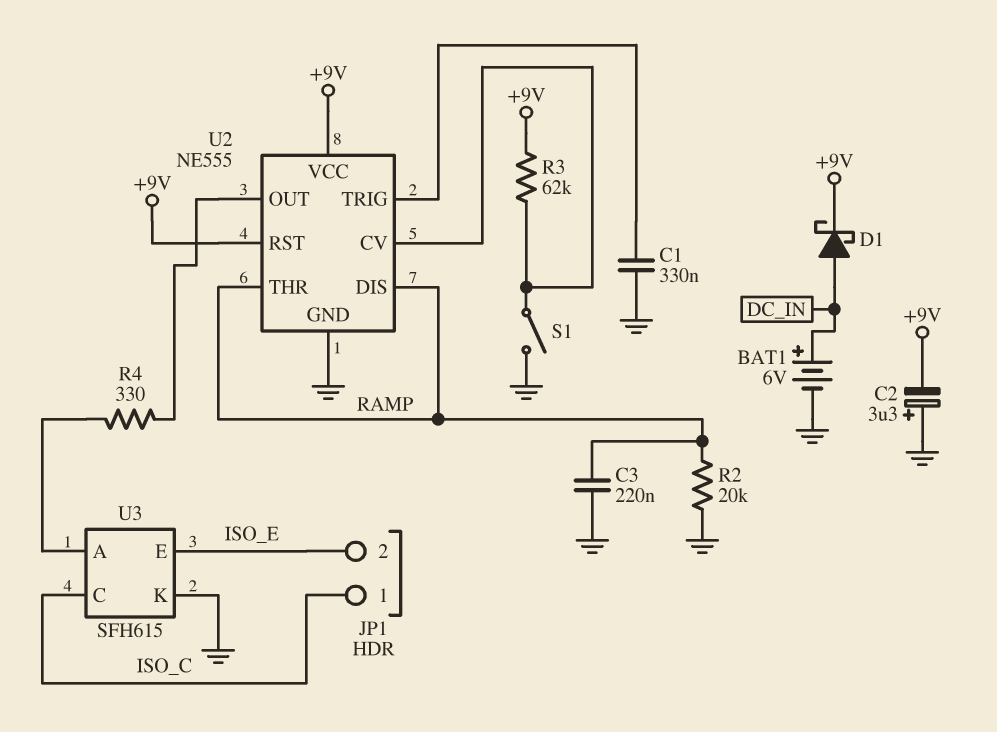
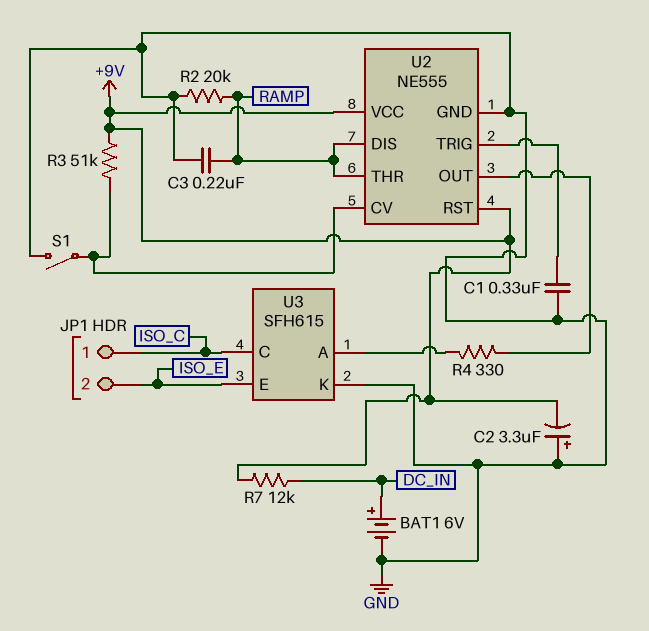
D1: schottky (A DC_IN, K +9V) -> none
R3: 62k (+9V, U2/CV) -> 51k (+9V, U2/CV)
R7: none -> 12k (+9V, DC_IN)

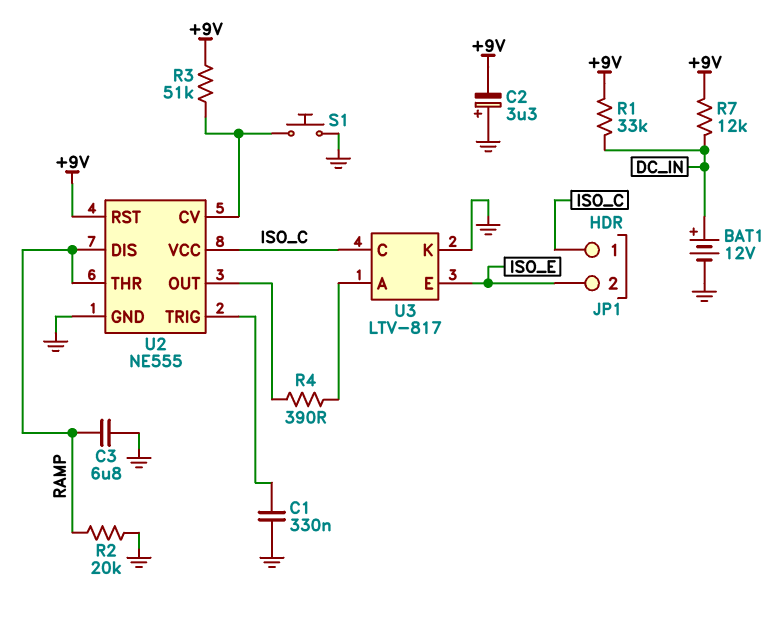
BAT1: 6V (plus DC_IN, minus GND) -> 12V (plus DC_IN, minus GND)
C3: 220nF (GND, RAMP) -> 6.8uF (GND, RAMP)
R1: none -> 33k (+9V, DC_IN)
R4: 330 (U2/OUT, U3/A) -> 390 (U2/OUT, U3/A)
S1: switch (GND, U2/CV) -> button (GND, U2/CV)
U2 pin VCC: +9V -> ISO_C
U3: SFH615 -> LTV-817

